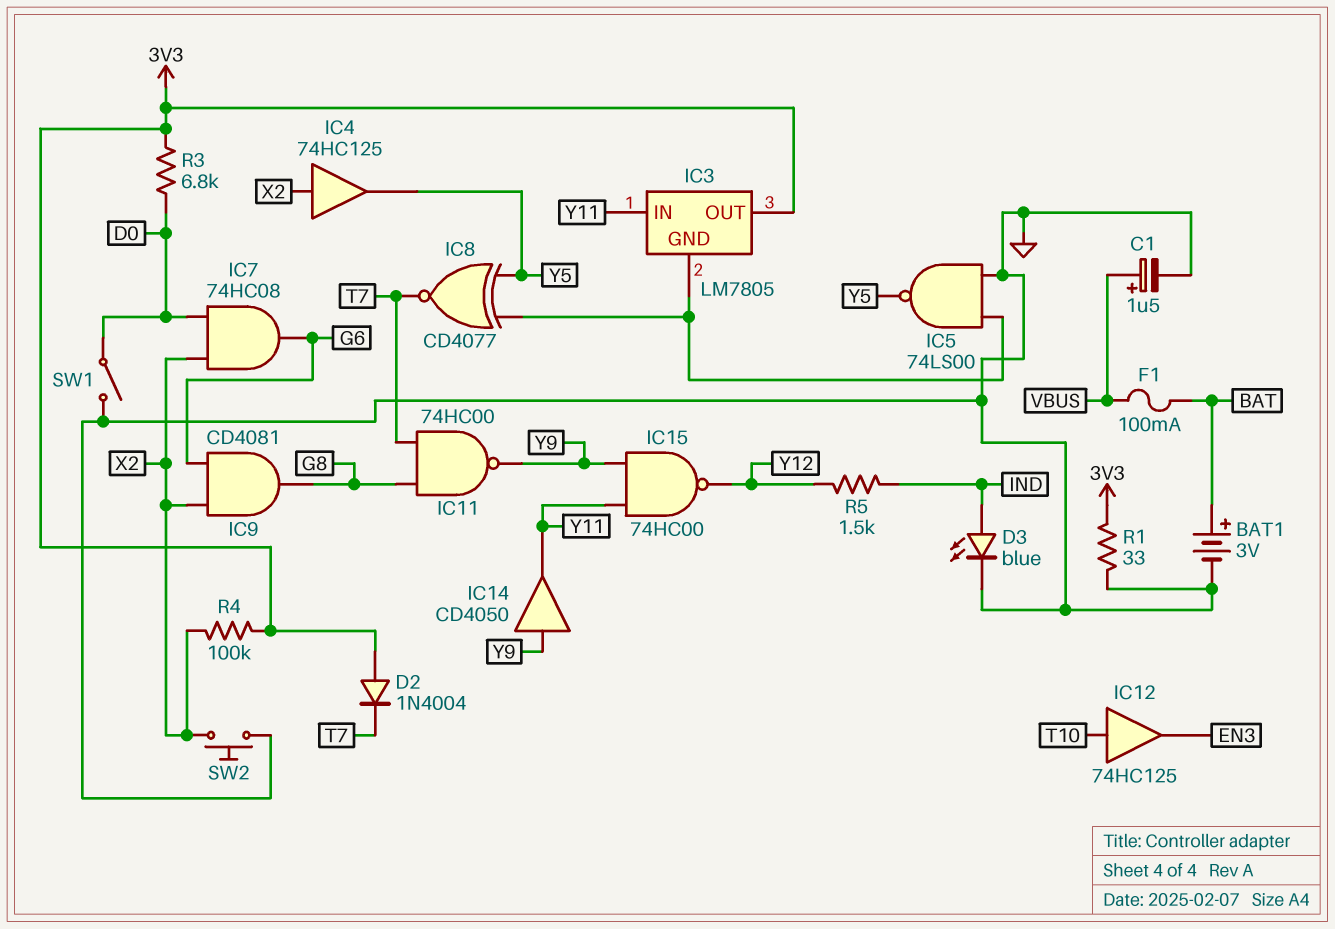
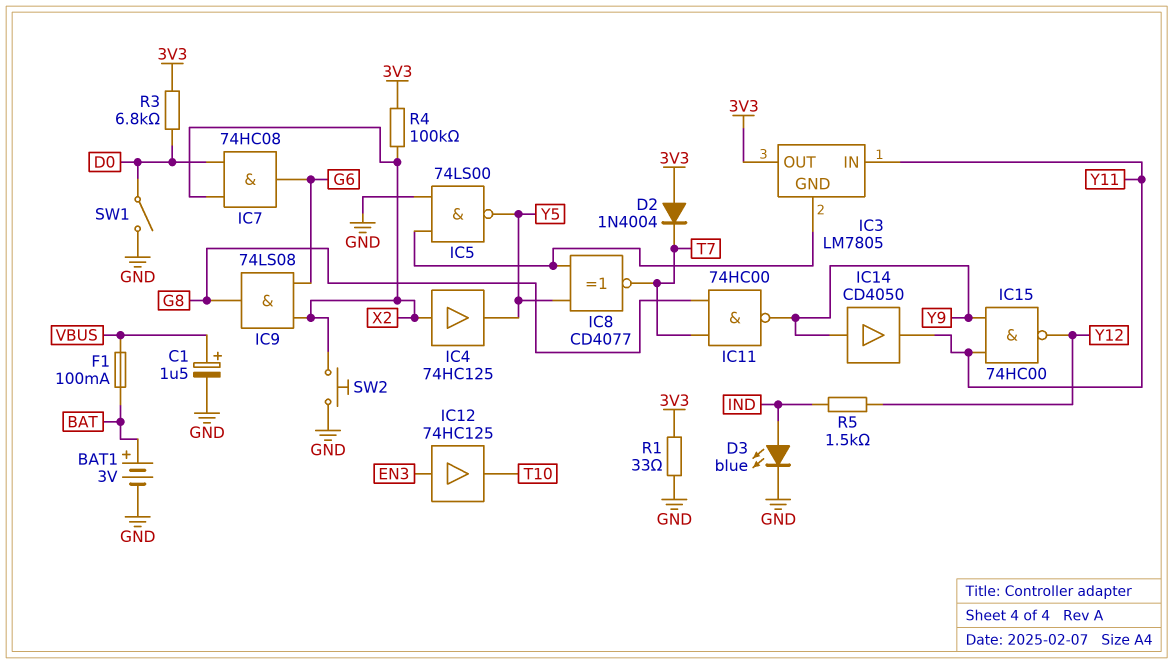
IC9: AND CD4081 (in G6, in X2, out G8) -> AND 74LS08 (in G6, in X2, out G8)
IC12: buffer 74HC125 (in T10, out EN3) -> buffer 74HC125 (in EN3, out T10)

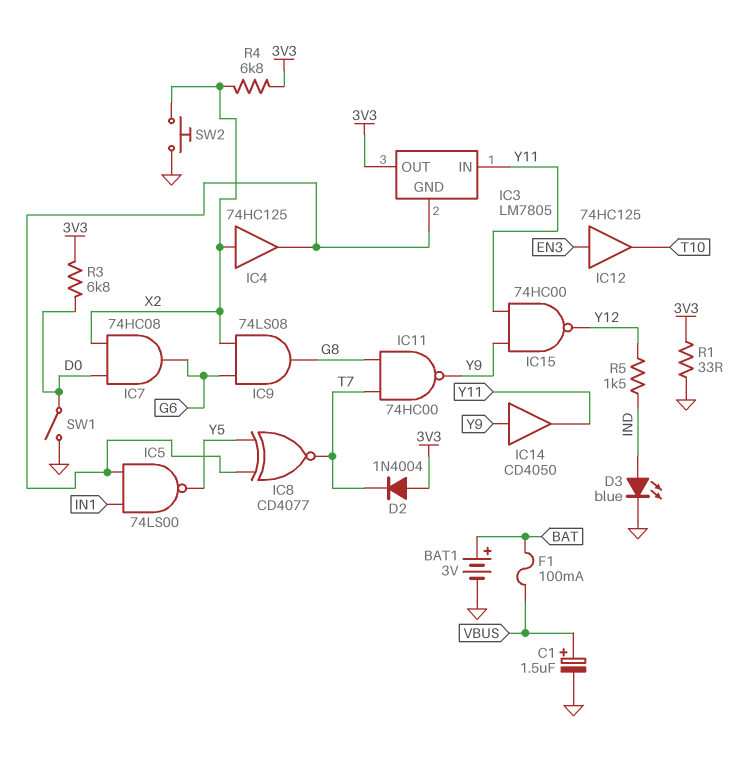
IC4: buffer 74HC125 (in X2, out Y5) -> buffer 74HC125 (in X2, out IC3/GND)
IC5: NAND 74LS00 (in GND, in IC3/GND, out Y5) -> NAND 74LS00 (in IC3/GND, in IN1, out Y5)
R4: 100k (3V3, X2) -> 6.8k (3V3, X2)

